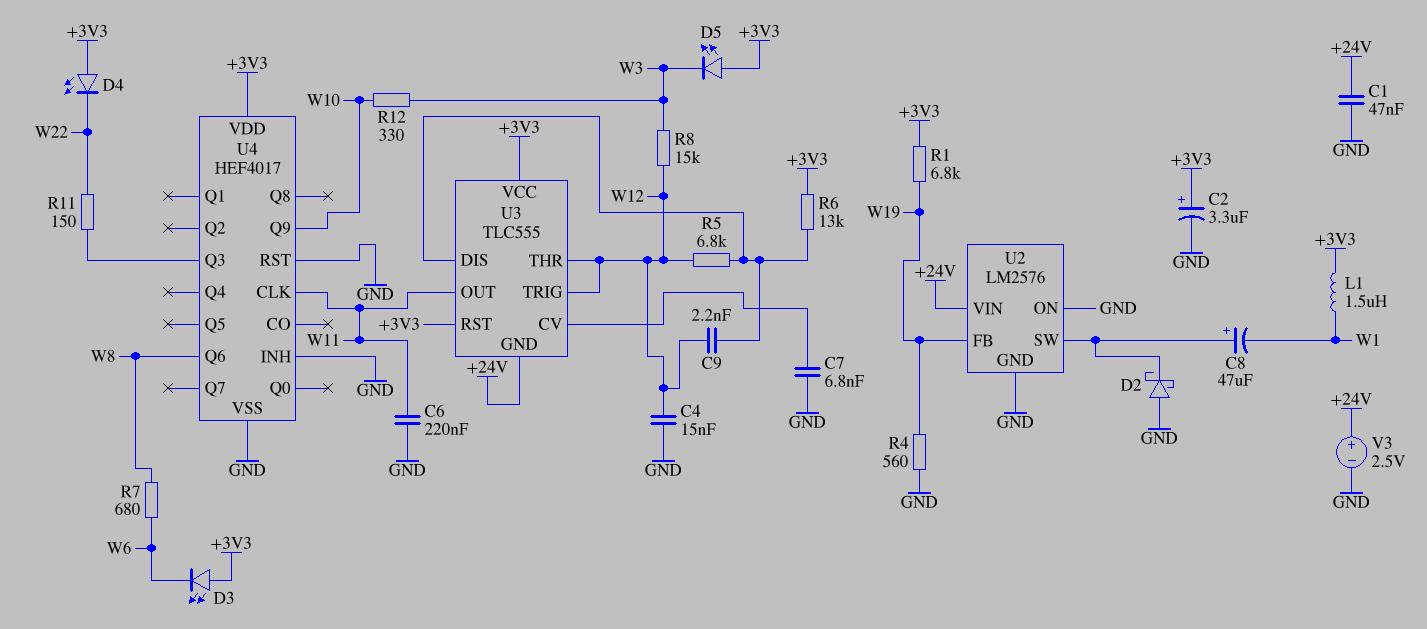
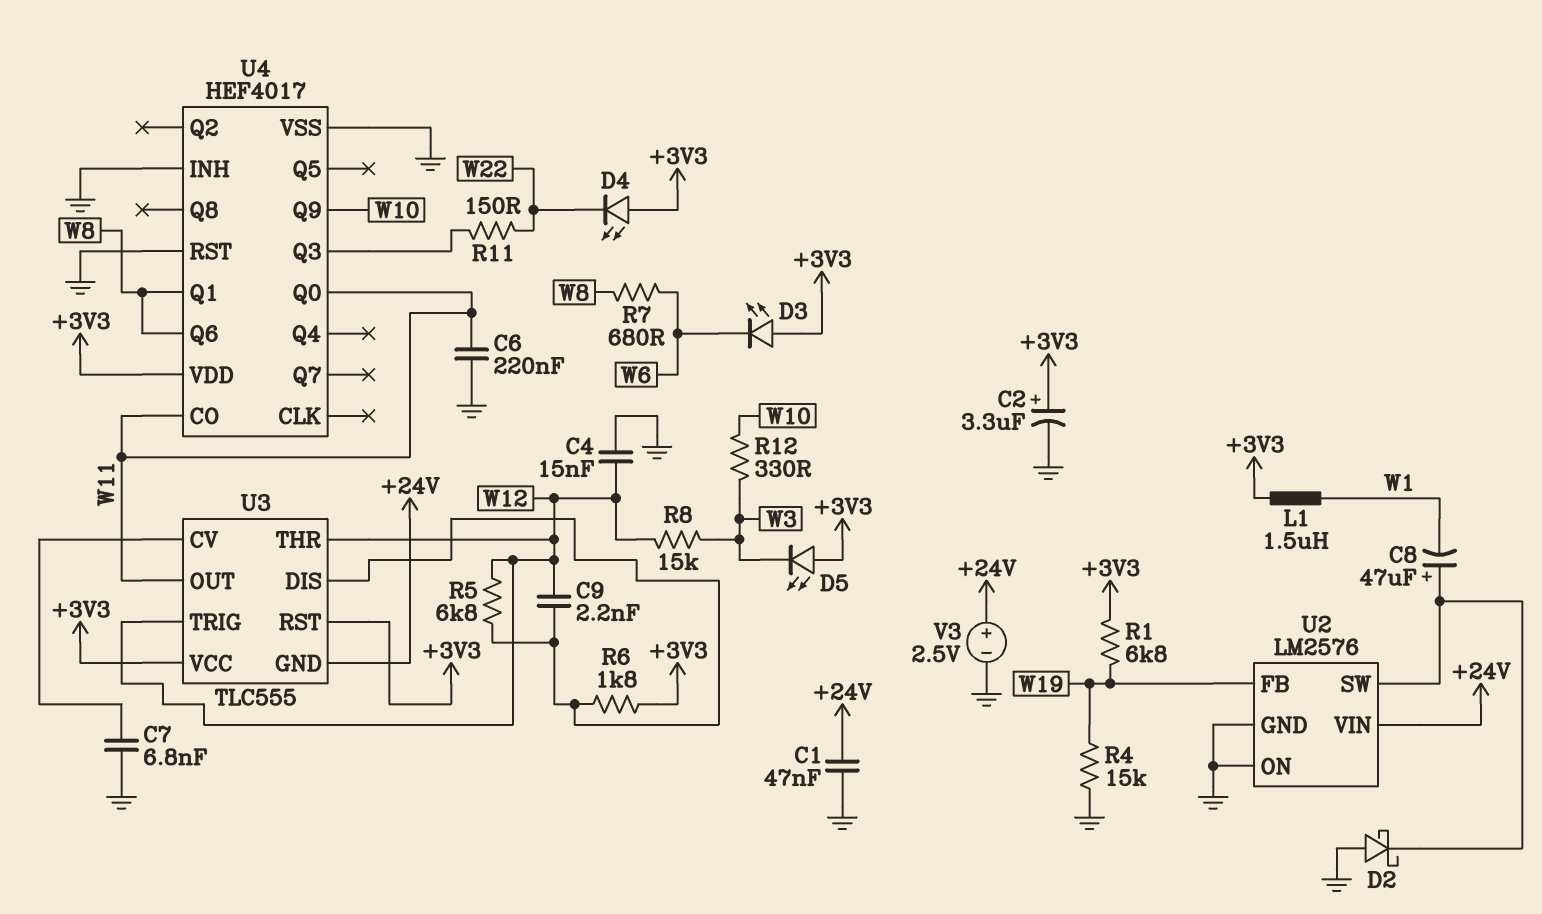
R4: 560 (GND, W19) -> 15k (GND, W19)
R6: 13k (+3V3, U3/DIS) -> 1.8k (+3V3, U3/DIS)
U4 pin CLK: W11 -> none
U4 pin CO: none -> W11
U4 pin Q0: none -> W11
U4 pin Q1: none -> W8

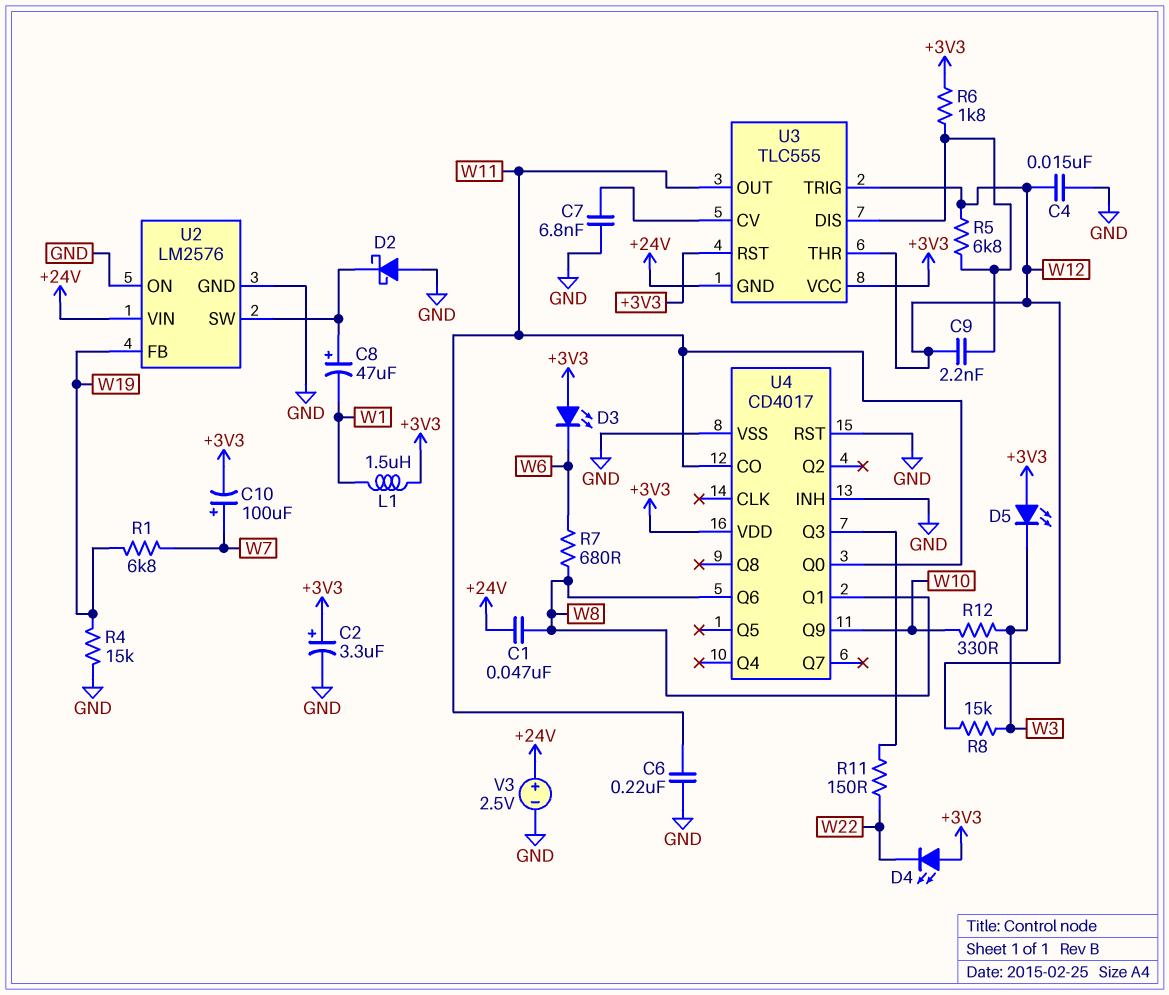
C1: 47nF (+24V, GND) -> 47nF (+24V, W8)
C10: none -> 100uF (plus W7, minus +3V3)
R1: 6.8k (+3V3, W19) -> 6.8k (W7, W19)
U4: HEF4017 -> CD4017

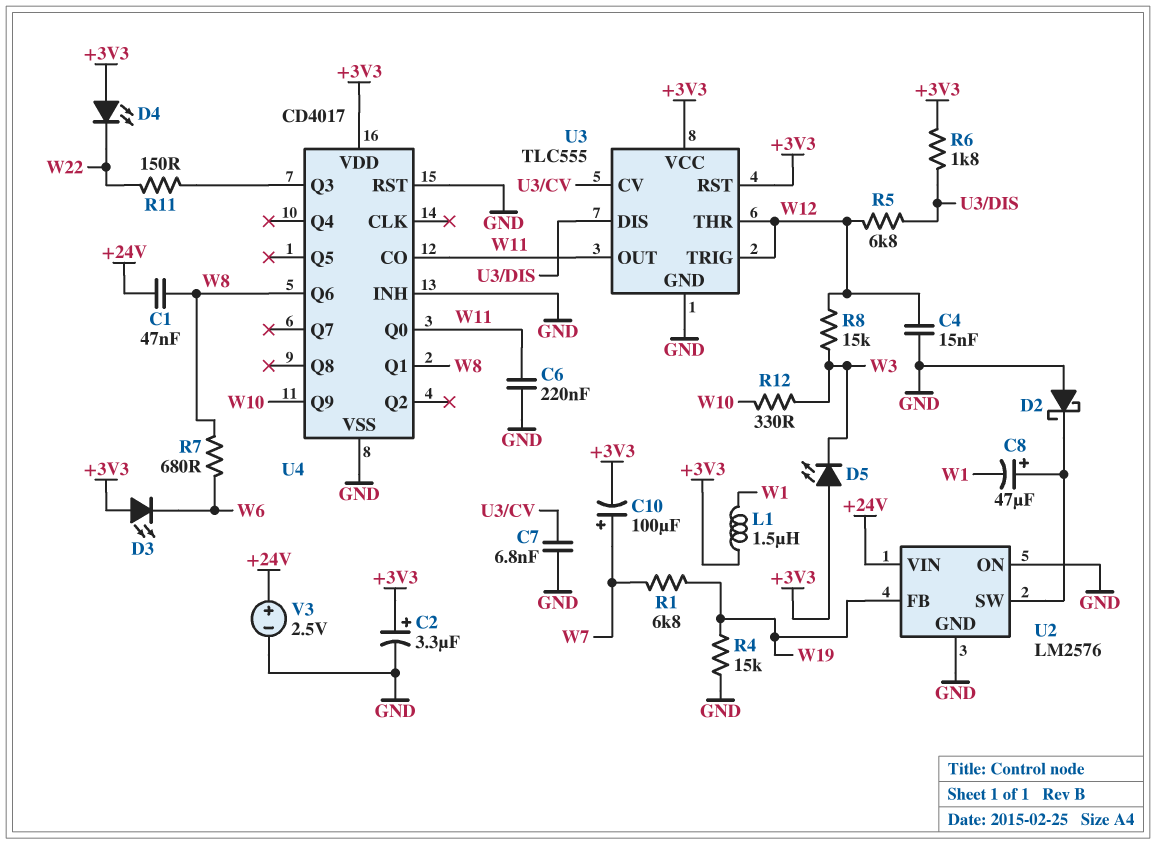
C9: 2.2nF (U3/DIS, W12) -> none
U3 pin GND: +24V -> GND

